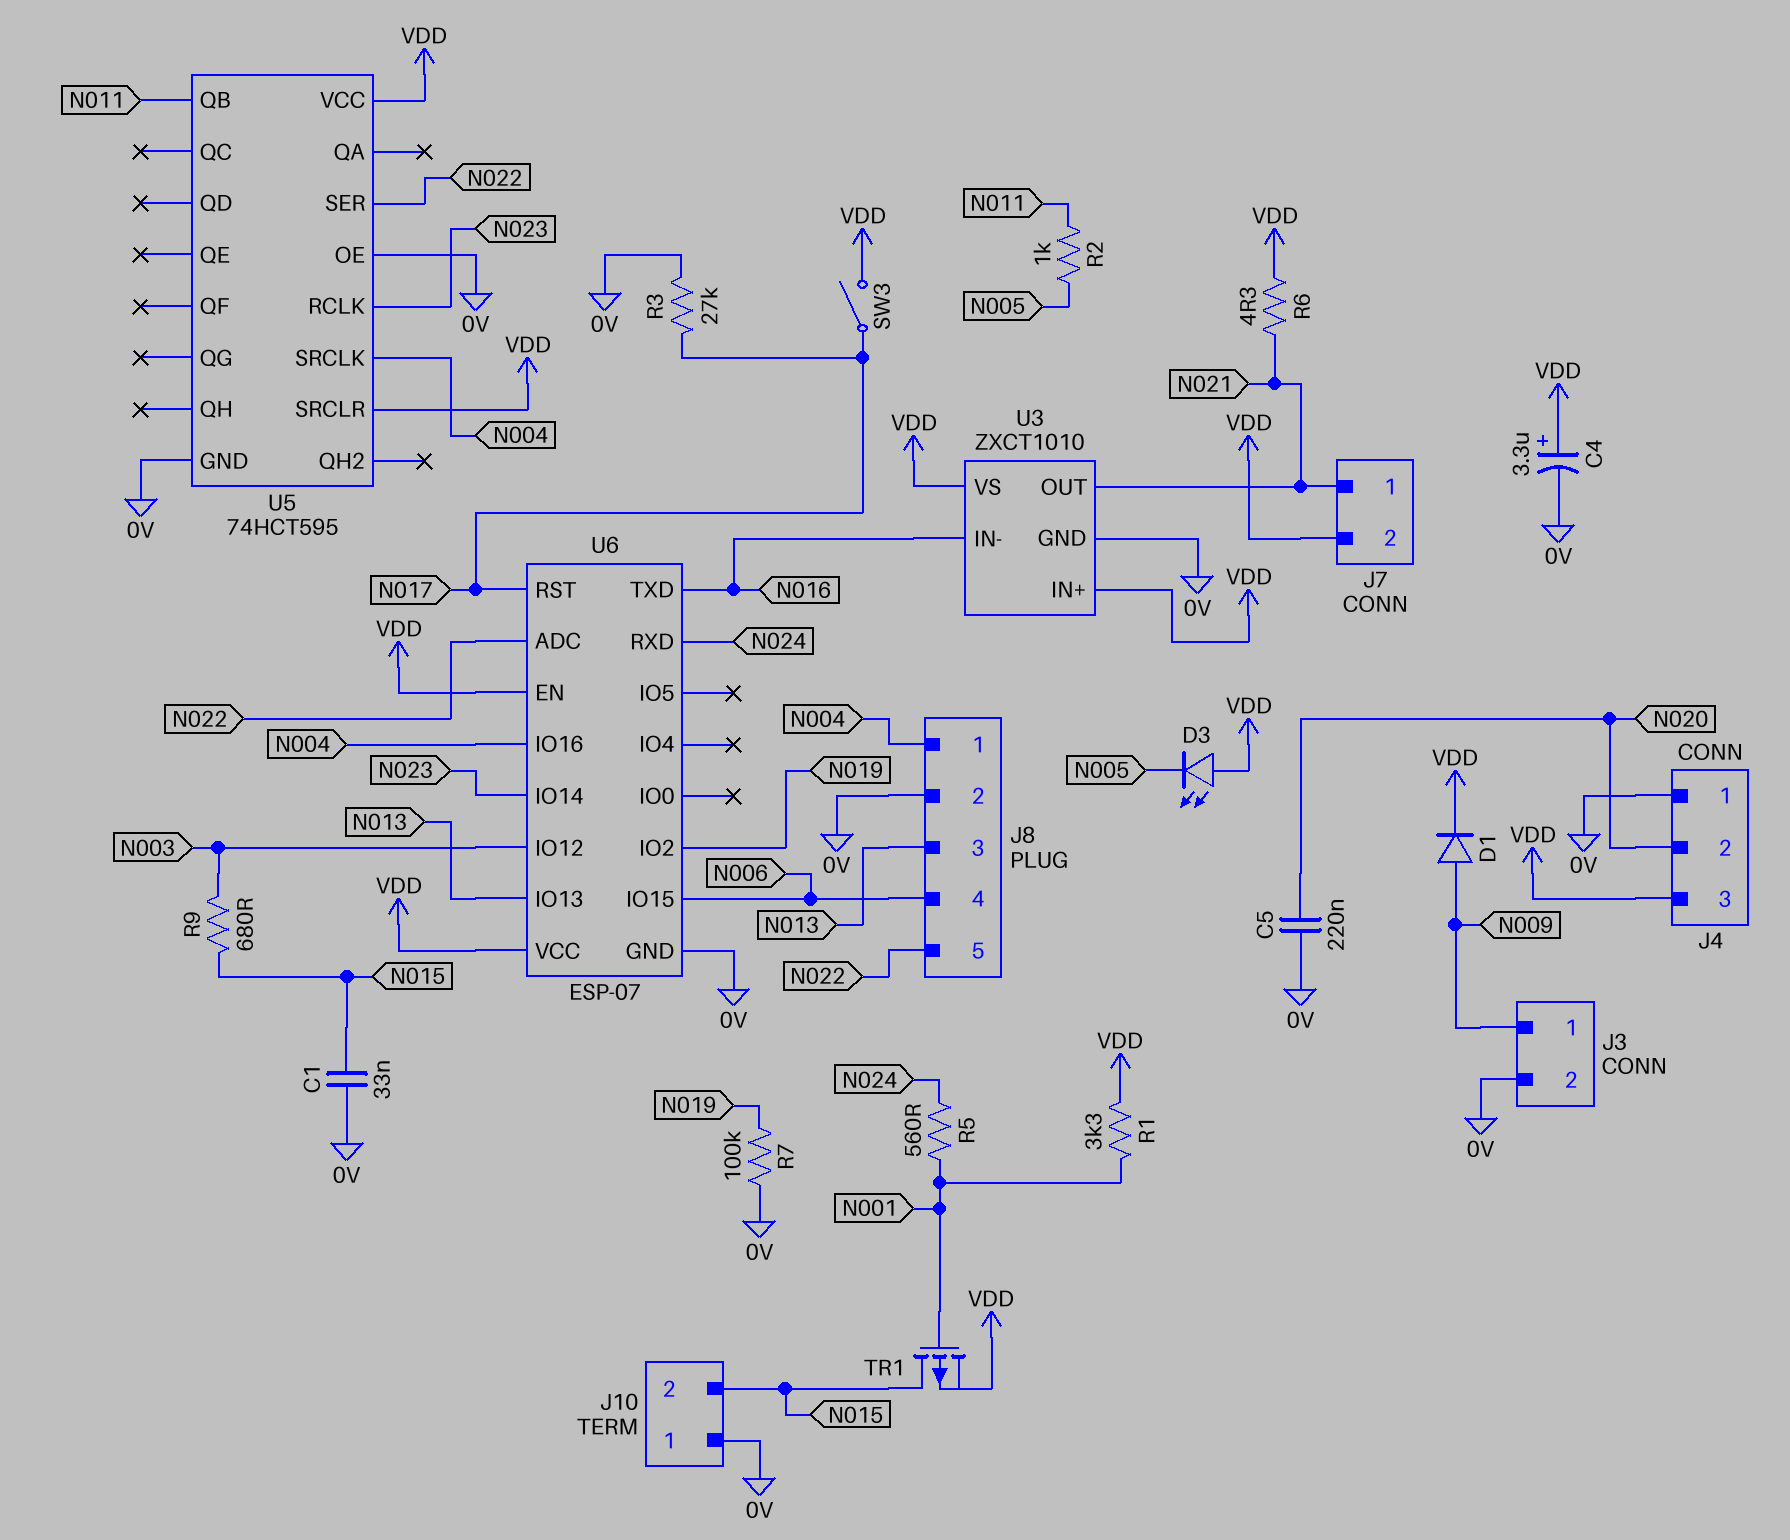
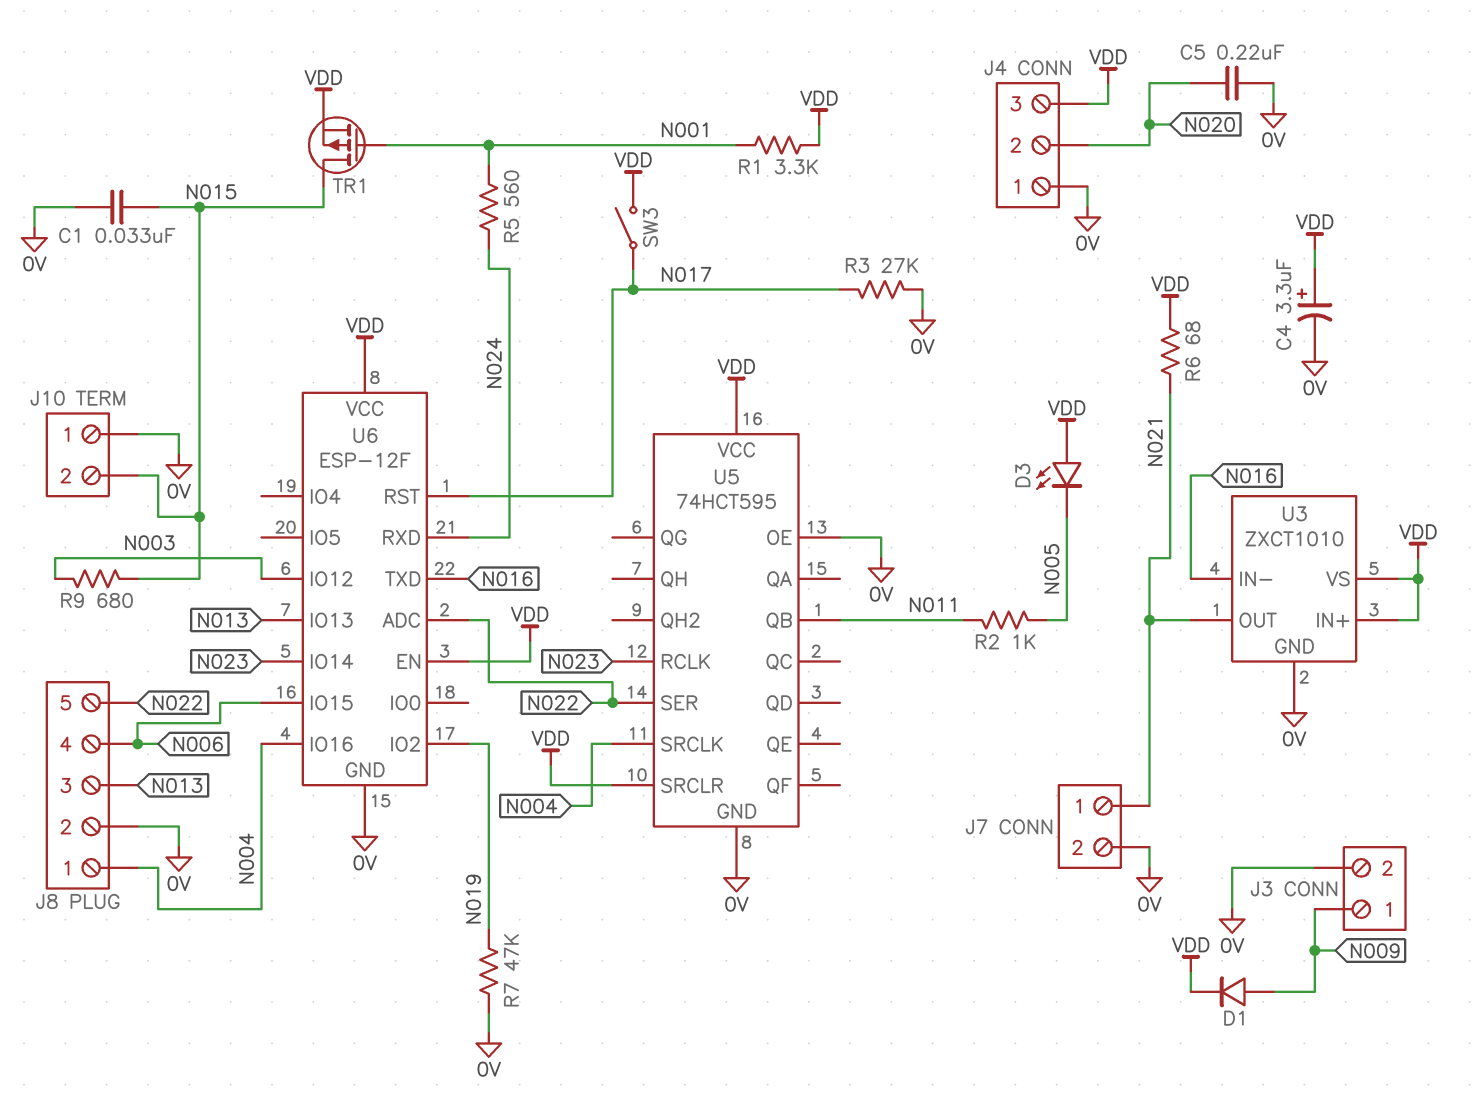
J7 pin 2: VDD -> 0V
R6: 4.3 (N021, VDD) -> 68 (N021, VDD)
R7: 100k (0V, N019) -> 47k (0V, N019)
U6: ESP-07 -> ESP-12F

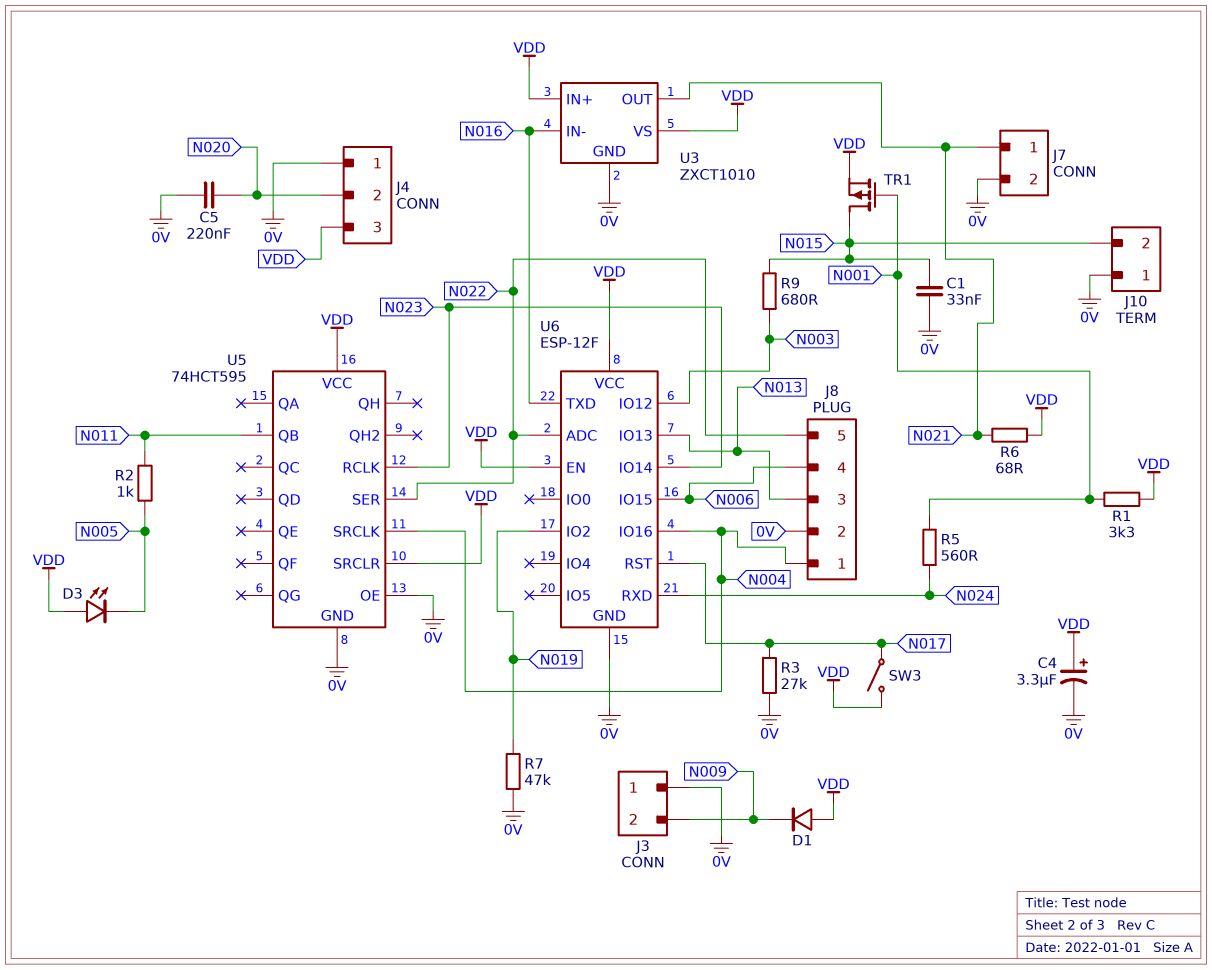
D1: diode (A N009, K VDD) -> diode (A VDD, K N009)
J3 pin 1: N009 -> 0V
J3 pin 2: 0V -> N009

